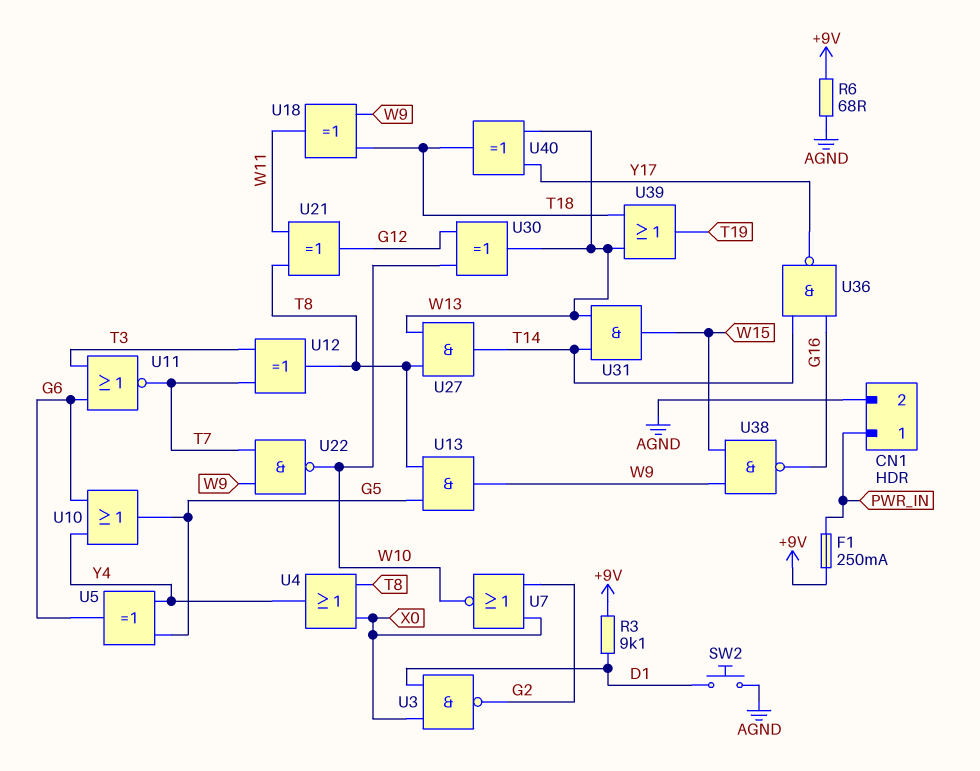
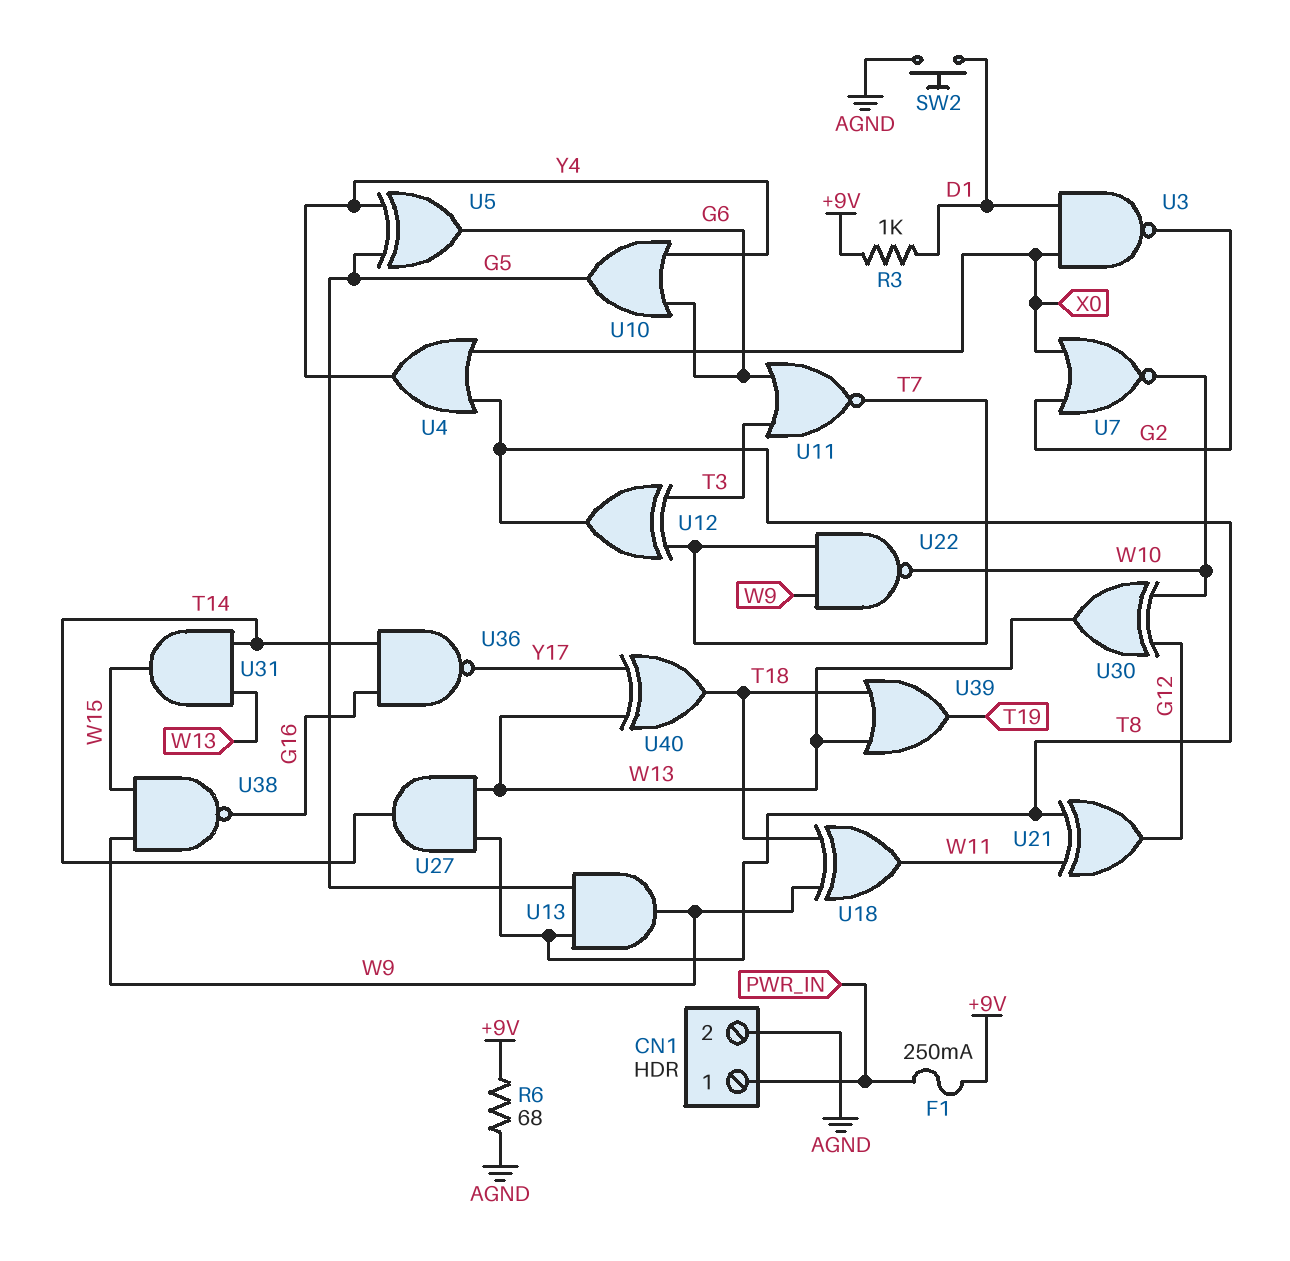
R3: 9.1k (+9V, D1) -> 1k (+9V, D1)

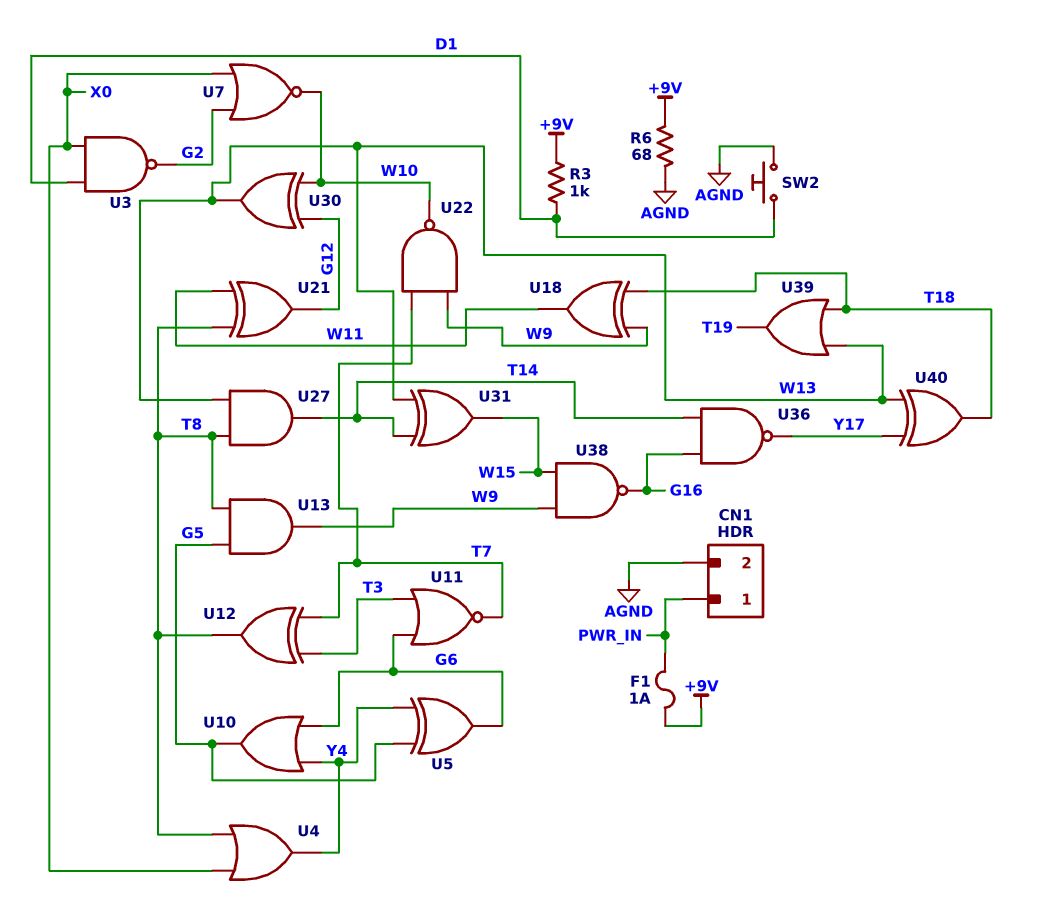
F1: 250mA (+9V, PWR_IN) -> 1A (+9V, PWR_IN)
U31: AND (in T14, in W13, out W15) -> XOR (in T14, in W13, out W15)

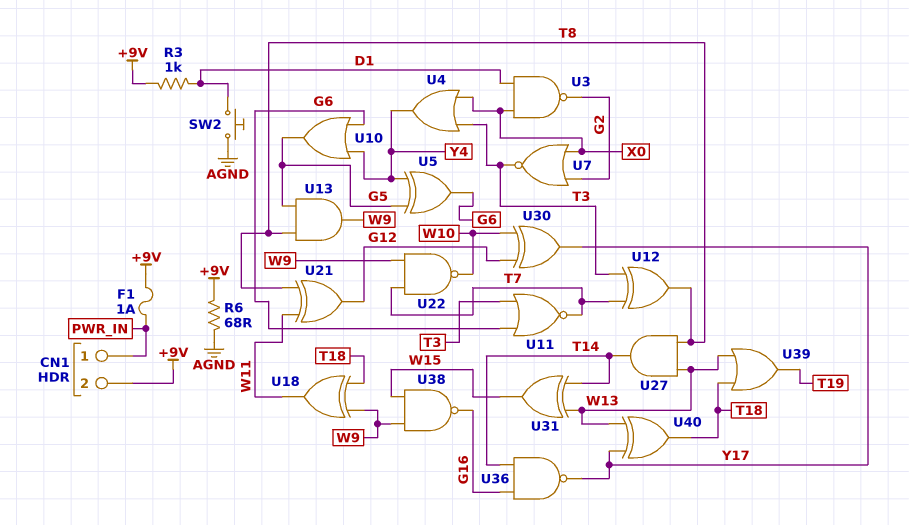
CN1 pin 2: AGND -> +9V
U4: OR (in T8, in X0, out Y4) -> OR (in T3, in X0, out Y4)
U7: NOR (in G2, in X0, out W10) -> NOR (in G2, in X0, out T3)
U30: XOR (in G12, in W10, out W13) -> XOR (in G12, in W10, out Y17)

